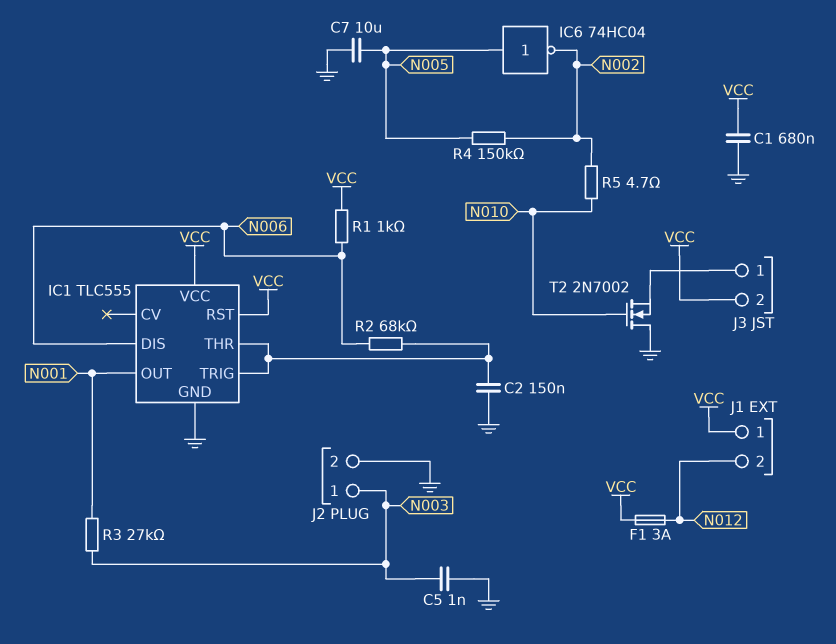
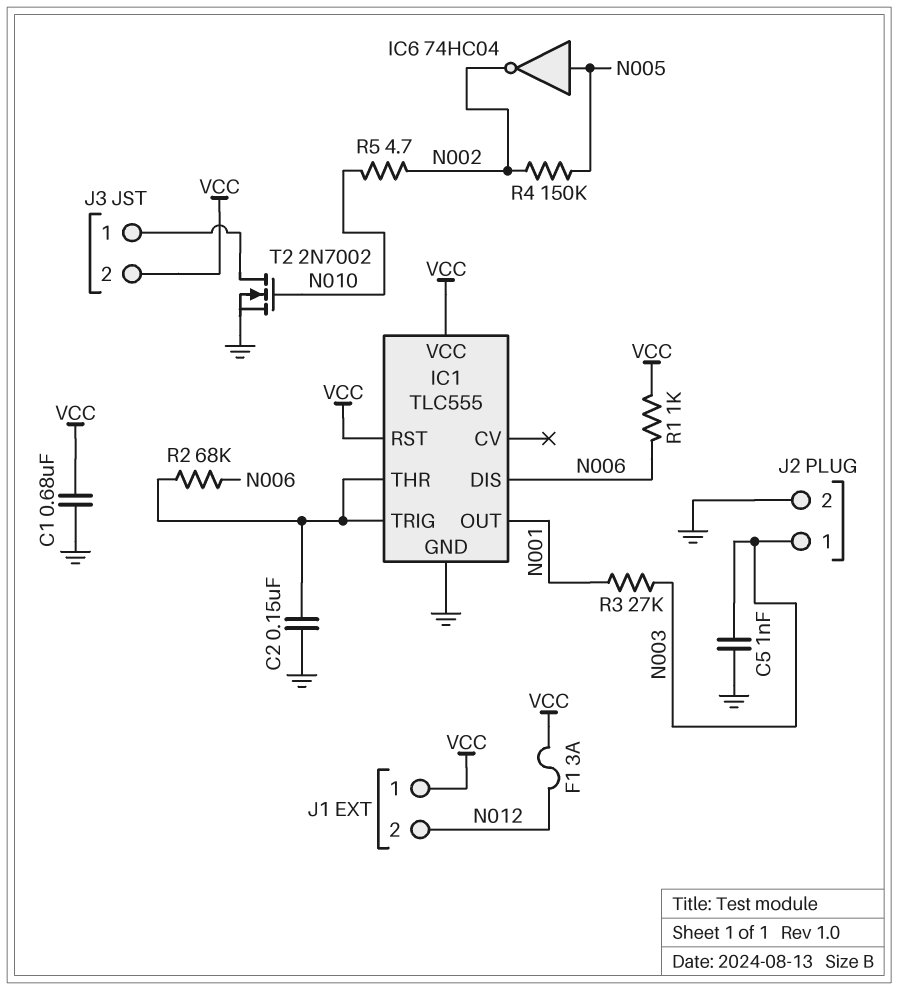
C7: 10uF (GND, N005) -> none
T2: NMOS 2N7002 (G N010, D GND, S J3/1) -> NMOS 2N7002 (G N010, D J3/1, S GND)

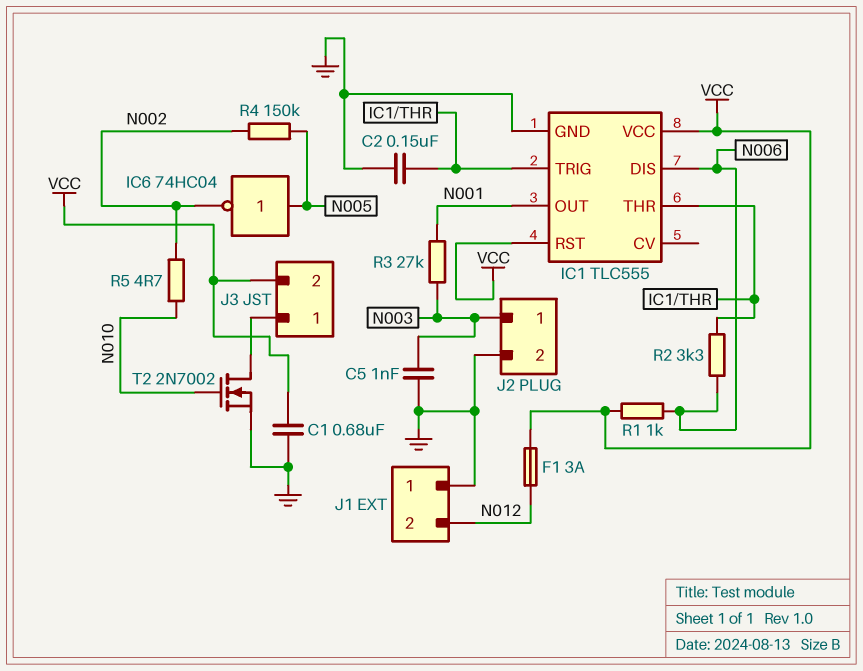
J1 pin 1: VCC -> GND
R2: 68k (IC1/THR, N006) -> 3.3k (IC1/THR, N006)

